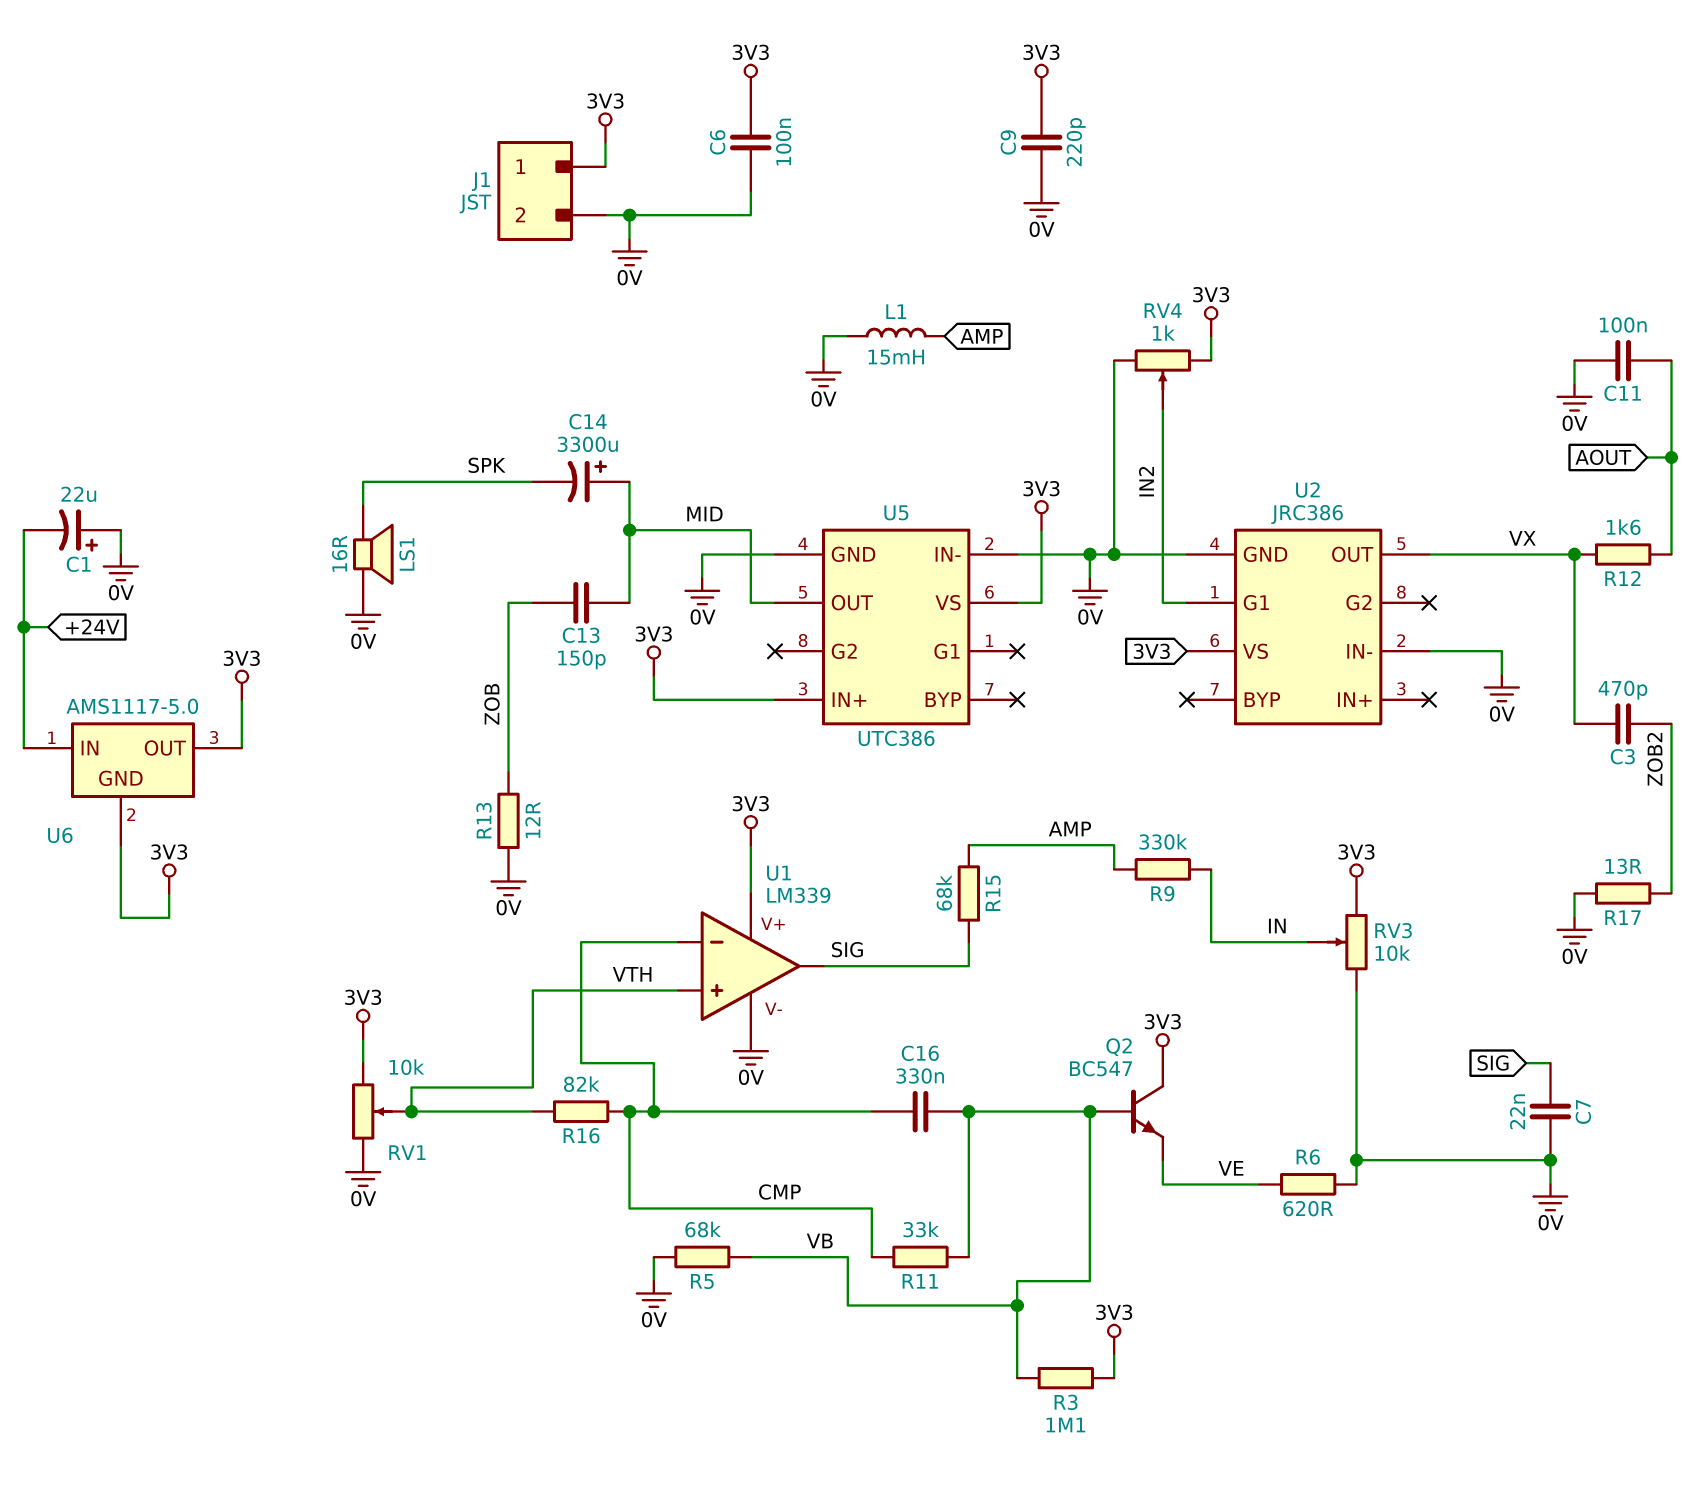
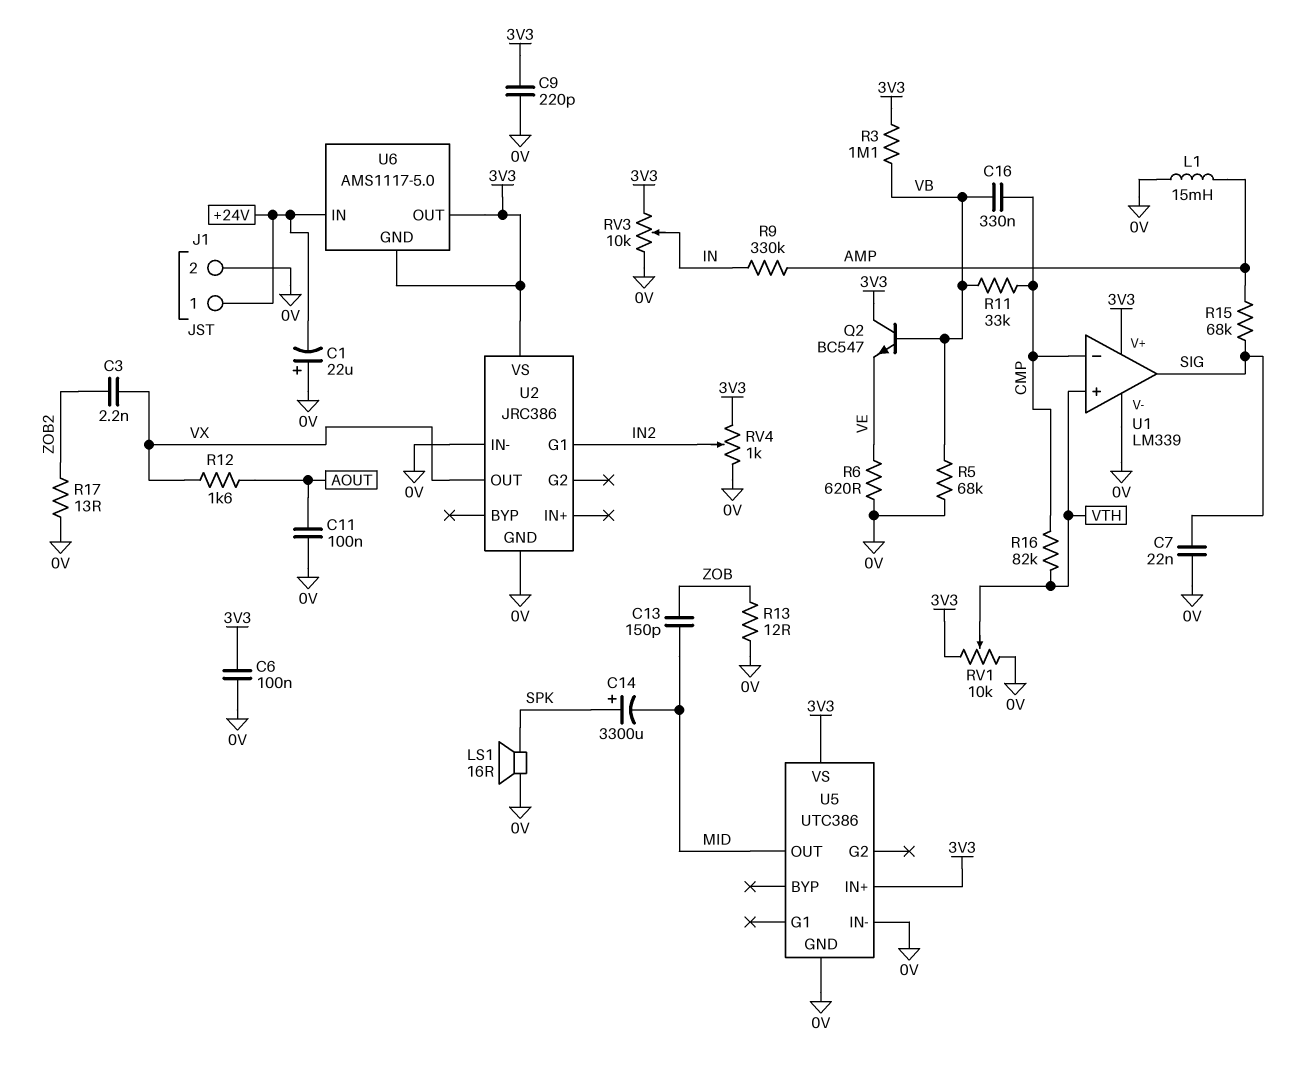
C3: 470pF (VX, ZOB2) -> 2.2nF (VX, ZOB2)
C14: 3300uF (plus MID, minus SPK) -> 3300uF (plus SPK, minus MID)
J1 pin 1: 3V3 -> +24V

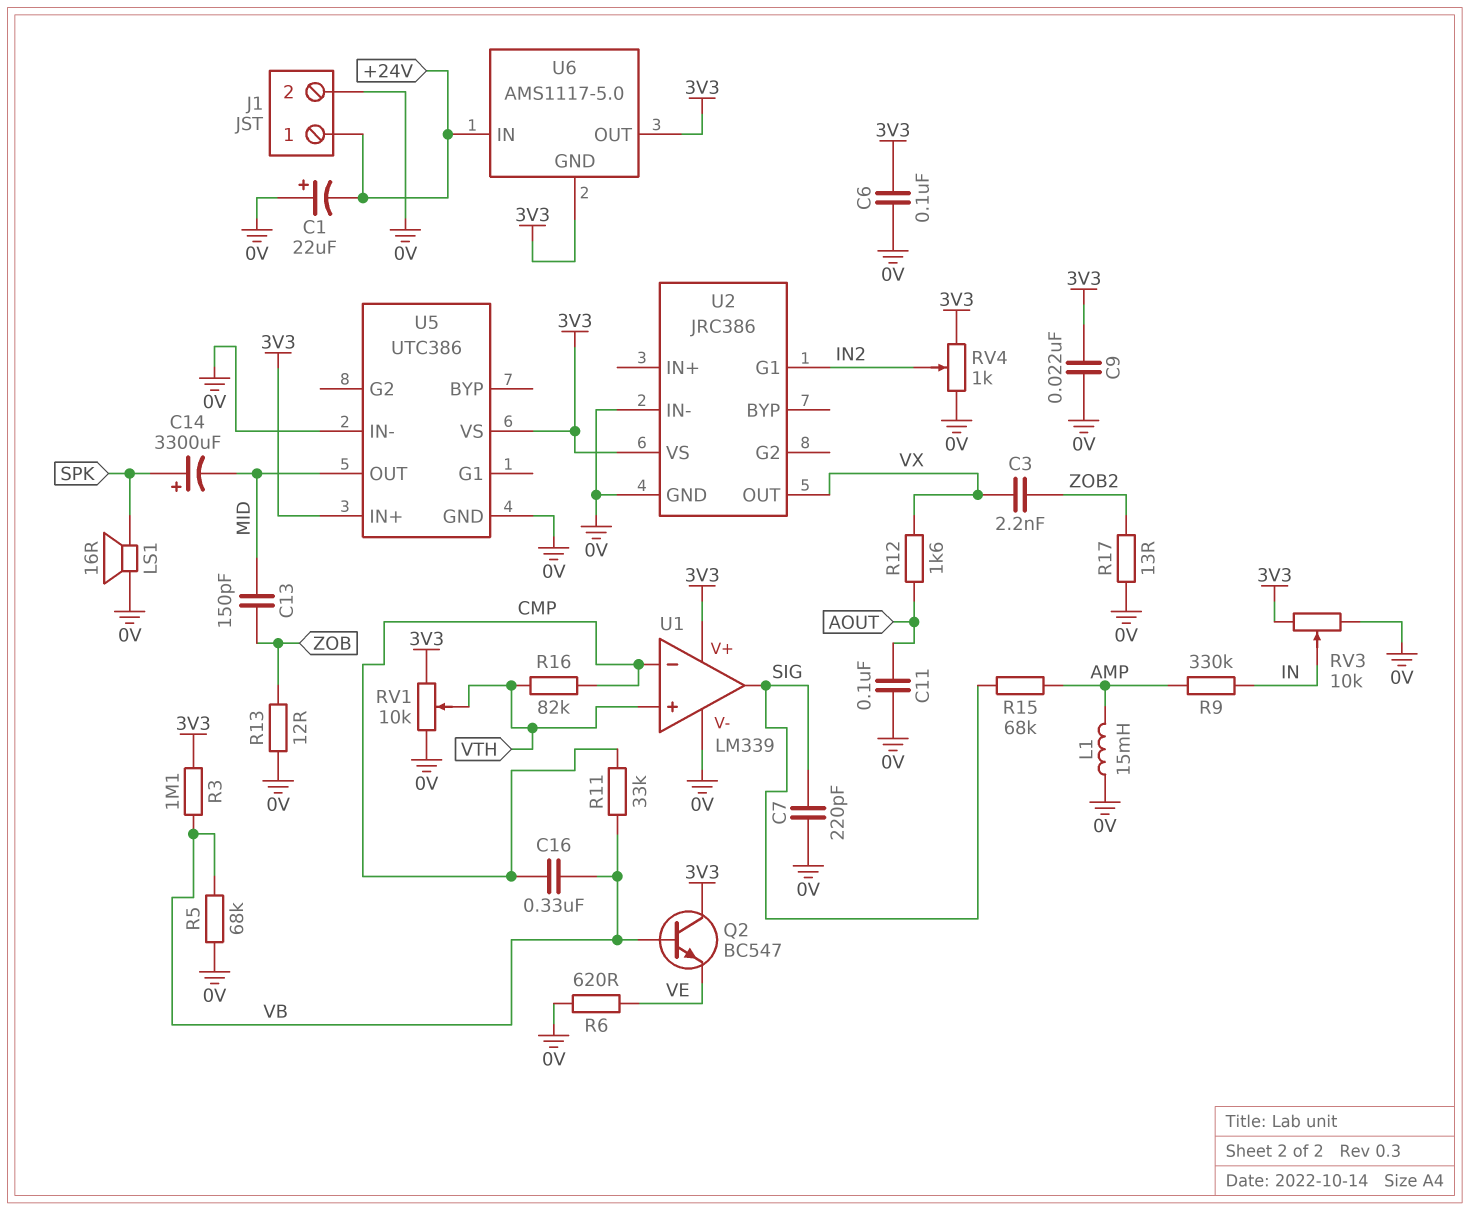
C7: 22nF (0V, SIG) -> 220pF (0V, SIG)
C9: 220pF (0V, 3V3) -> 22nF (0V, 3V3)

